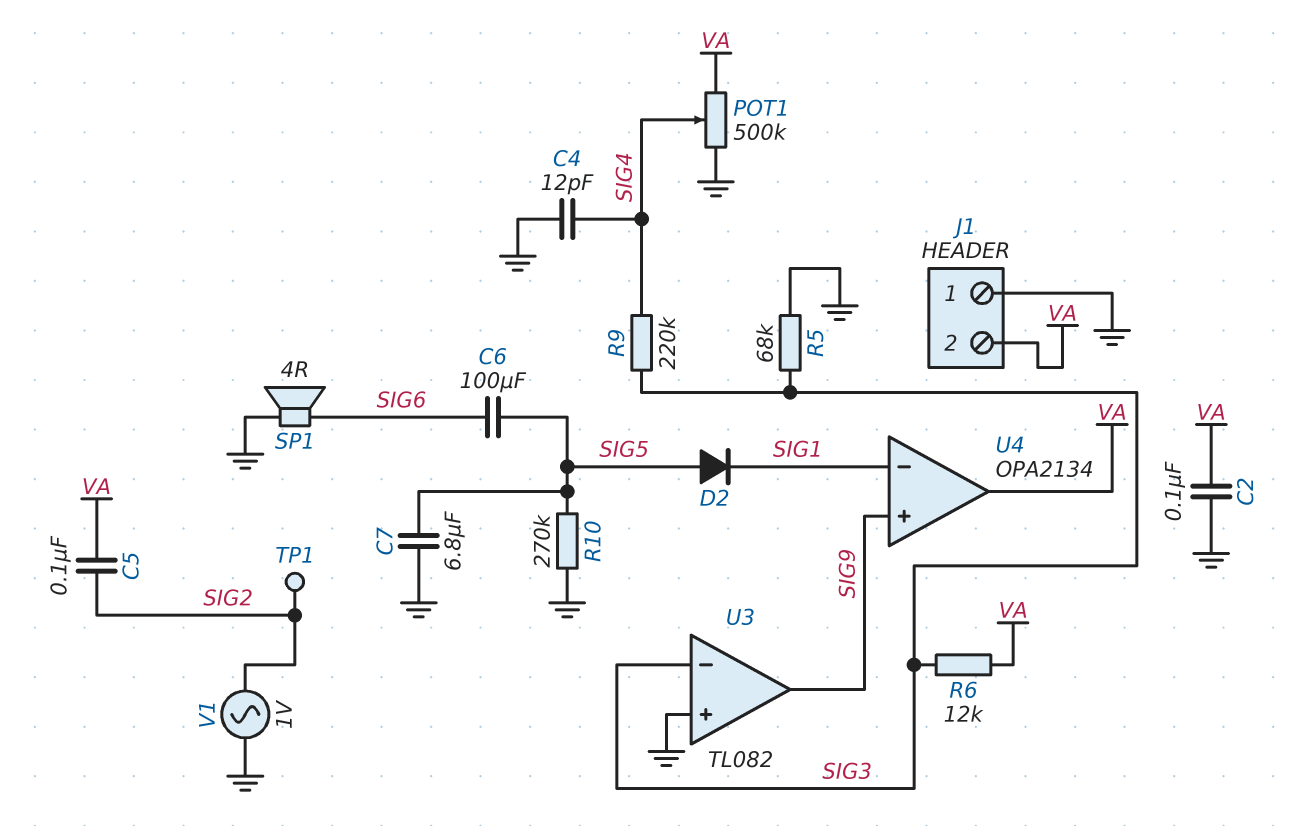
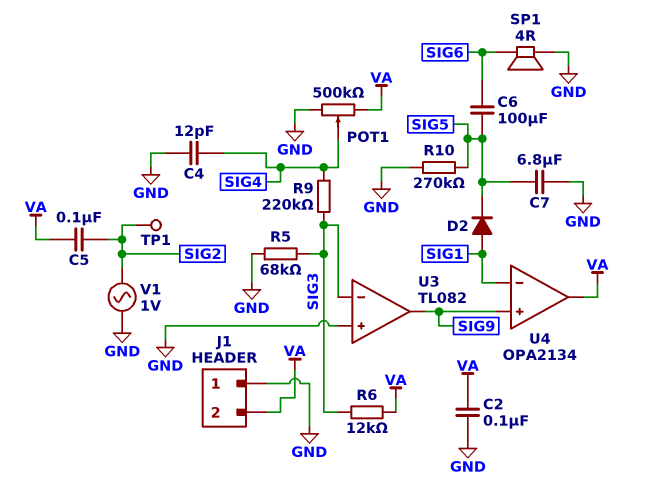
D2: diode (A SIG5, K SIG1) -> diode (A SIG1, K SIG5)

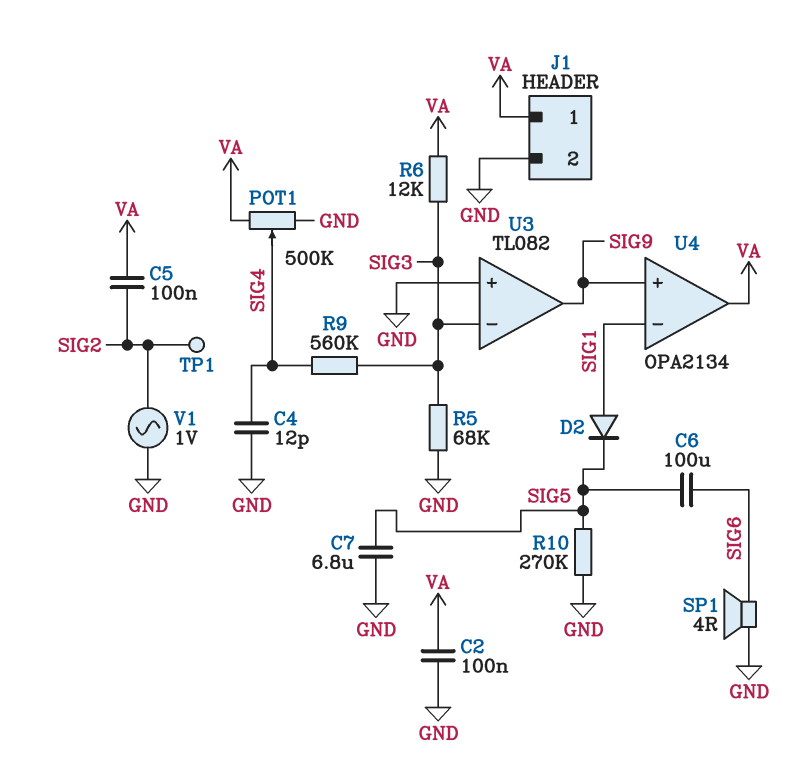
J1 pin 1: GND -> VA
J1 pin 2: VA -> GND
R9: 220k (SIG3, SIG4) -> 560k (SIG3, SIG4)

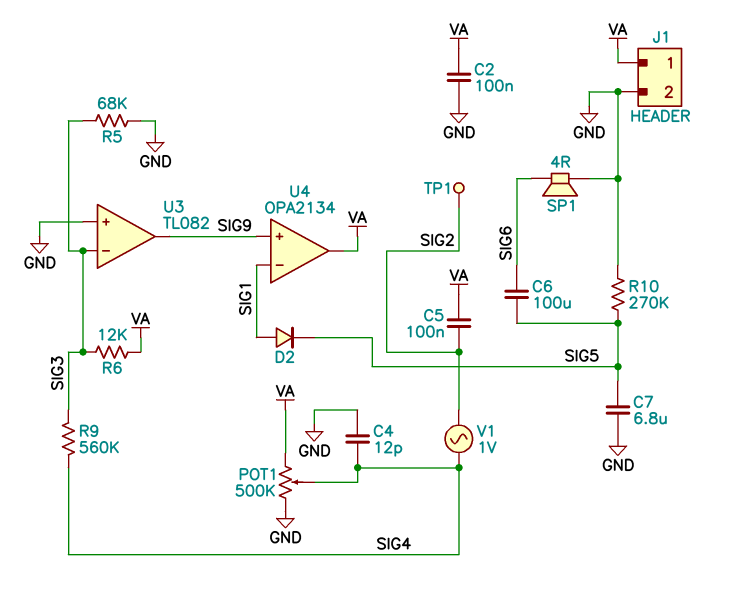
V1: AC 1V (GND, SIG2) -> AC 1V (SIG2, SIG4)

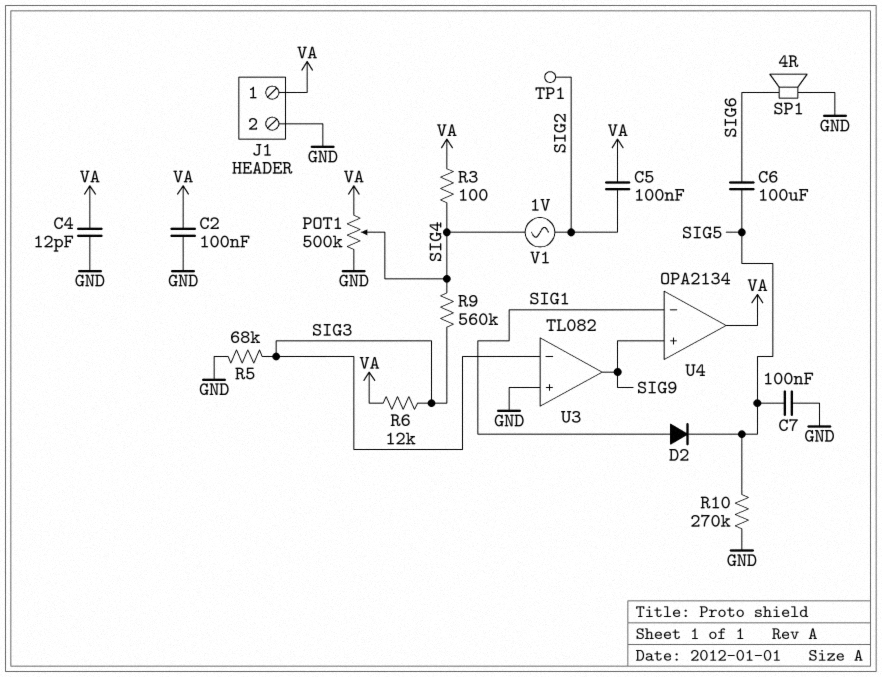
C4: 12pF (GND, SIG4) -> 12pF (GND, VA)
C7: 6.8uF (GND, SIG5) -> 100nF (GND, SIG5)
R3: none -> 100 (SIG4, VA)

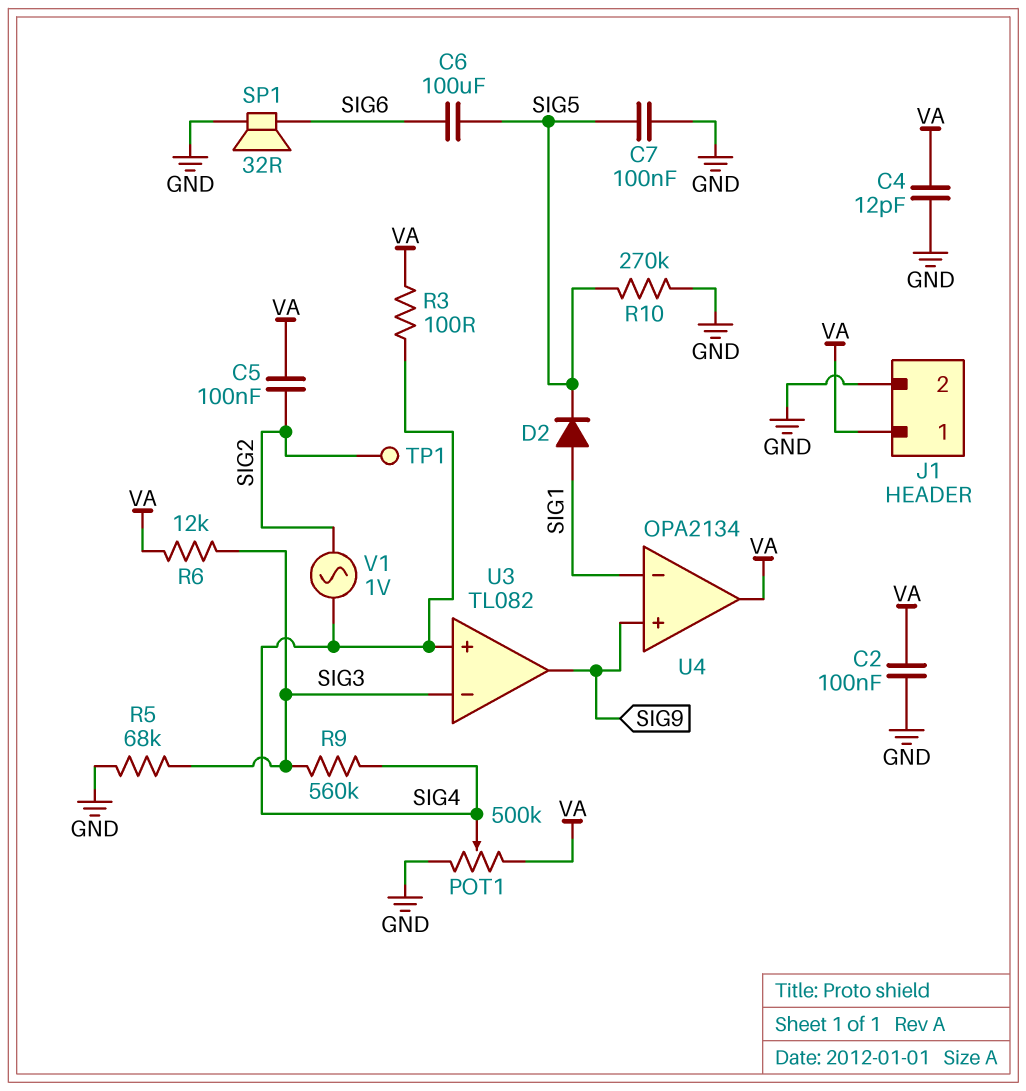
SP1: speaker 4R (GND, SIG6) -> speaker 32R (GND, SIG6)
U3 pin in+: GND -> SIG4

